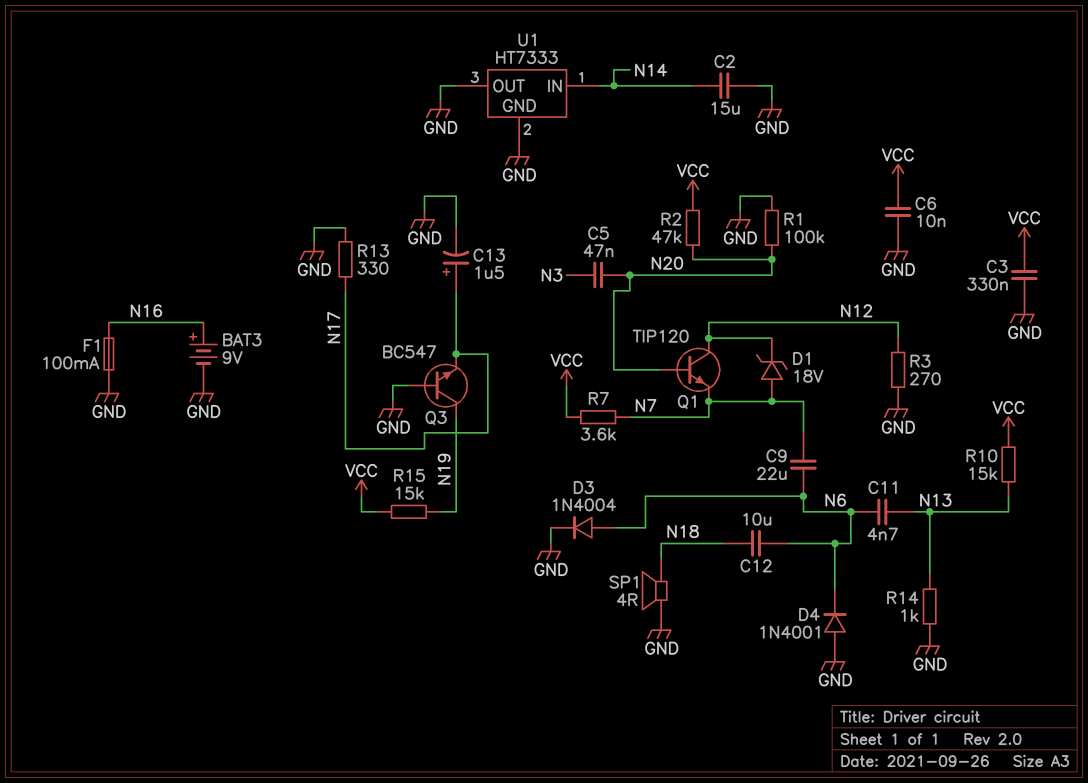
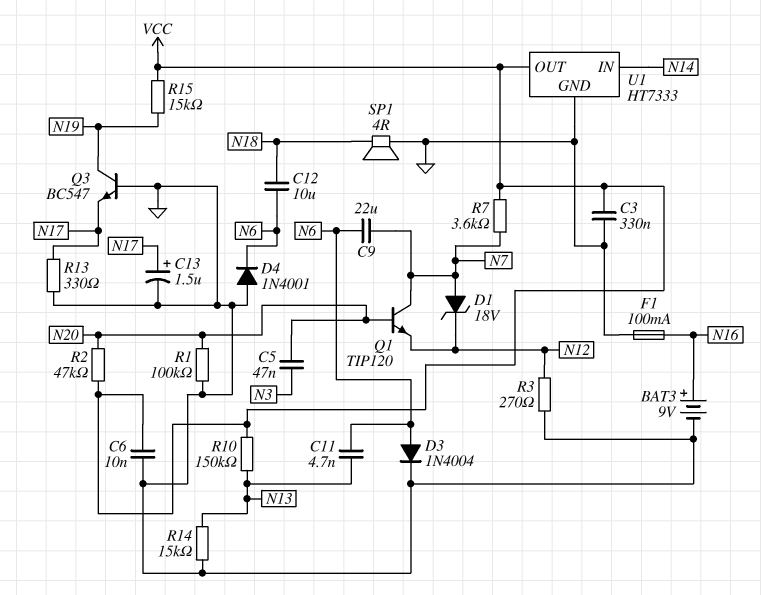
C2: 15uF (GND, N14) -> none
Q1: NPN TIP120 (B N20, C N12, E N7) -> NPN TIP120 (B N20, C N7, E N12)
R10: 15k (N13, VCC) -> 150k (N13, VCC)
R14: 1k (GND, N13) -> 15k (GND, N13)
U1 pin OUT: GND -> VCC

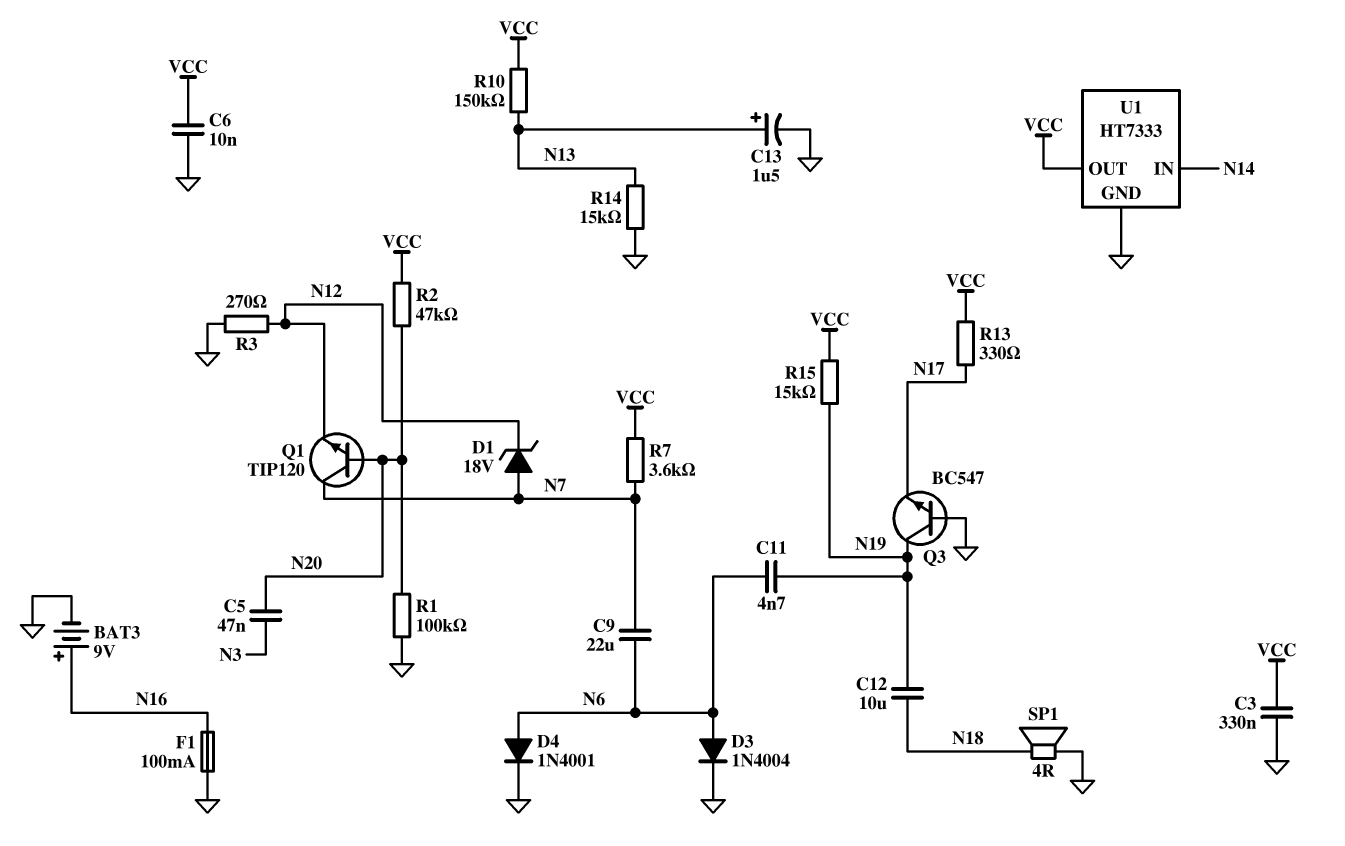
C11: 4.7nF (N6, N13) -> 4.7nF (N6, N19)
C12: 10uF (N6, N18) -> 10uF (N18, N19)
C13: 1.5uF (plus N17, minus GND) -> 1.5uF (plus N13, minus GND)
D4: diode 1N4001 (A GND, K N6) -> diode 1N4001 (A N6, K GND)
R13: 330 (GND, N17) -> 330 (N17, VCC)

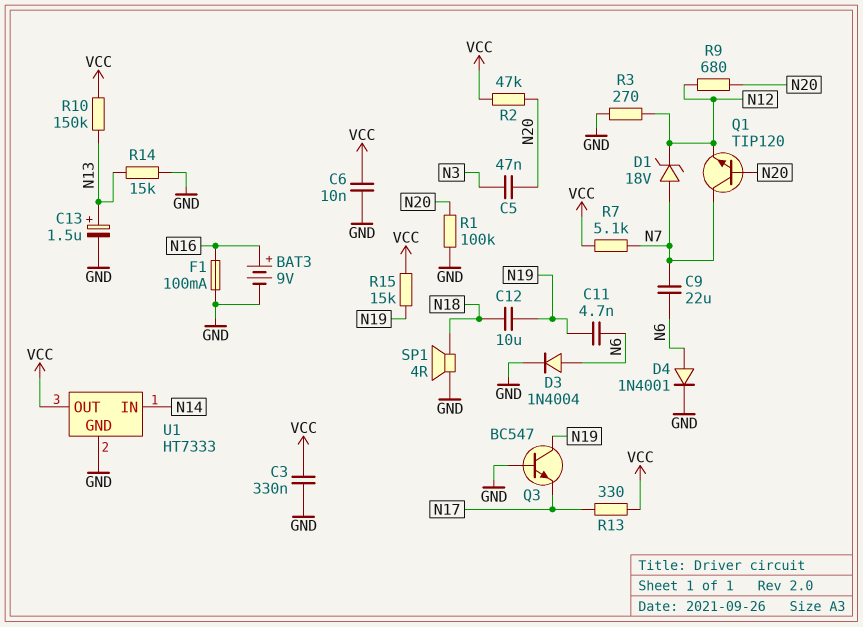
R7: 3.6k (N7, VCC) -> 5.1k (N7, VCC)
R9: none -> 680 (N12, N20)

